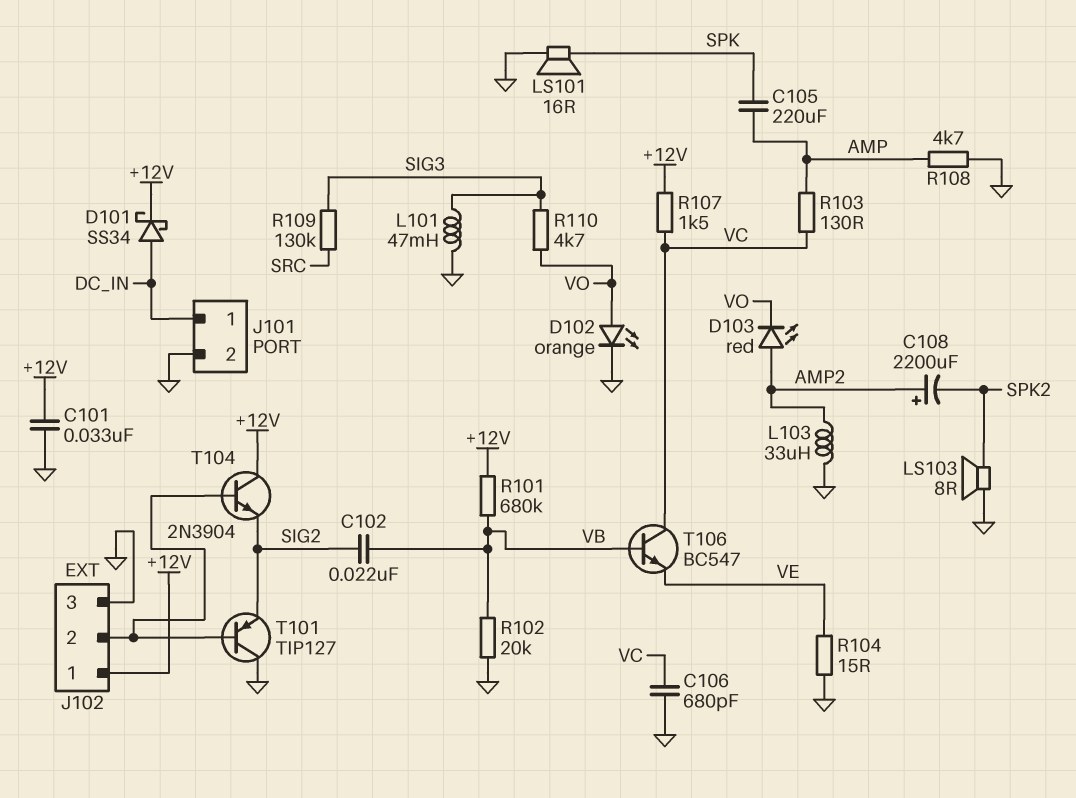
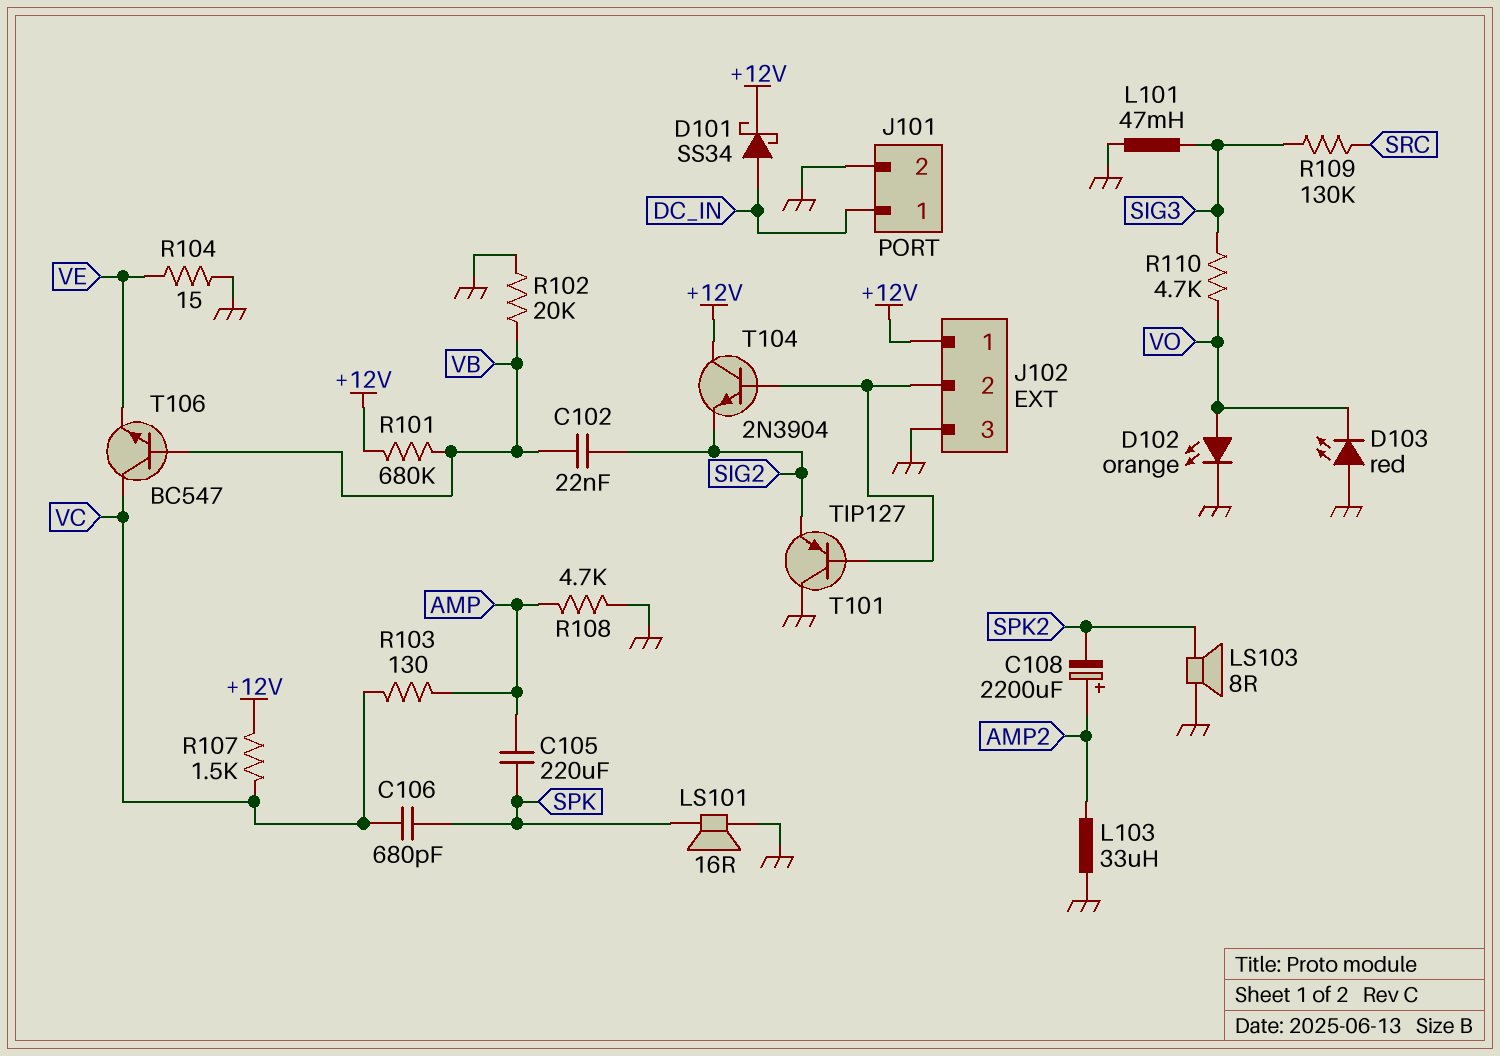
C101: 33nF (+12V, GND) -> none
C106: 680pF (GND, VC) -> 680pF (SPK, VC)
D103: LED red (A AMP2, K VO) -> LED red (A GND, K VO)

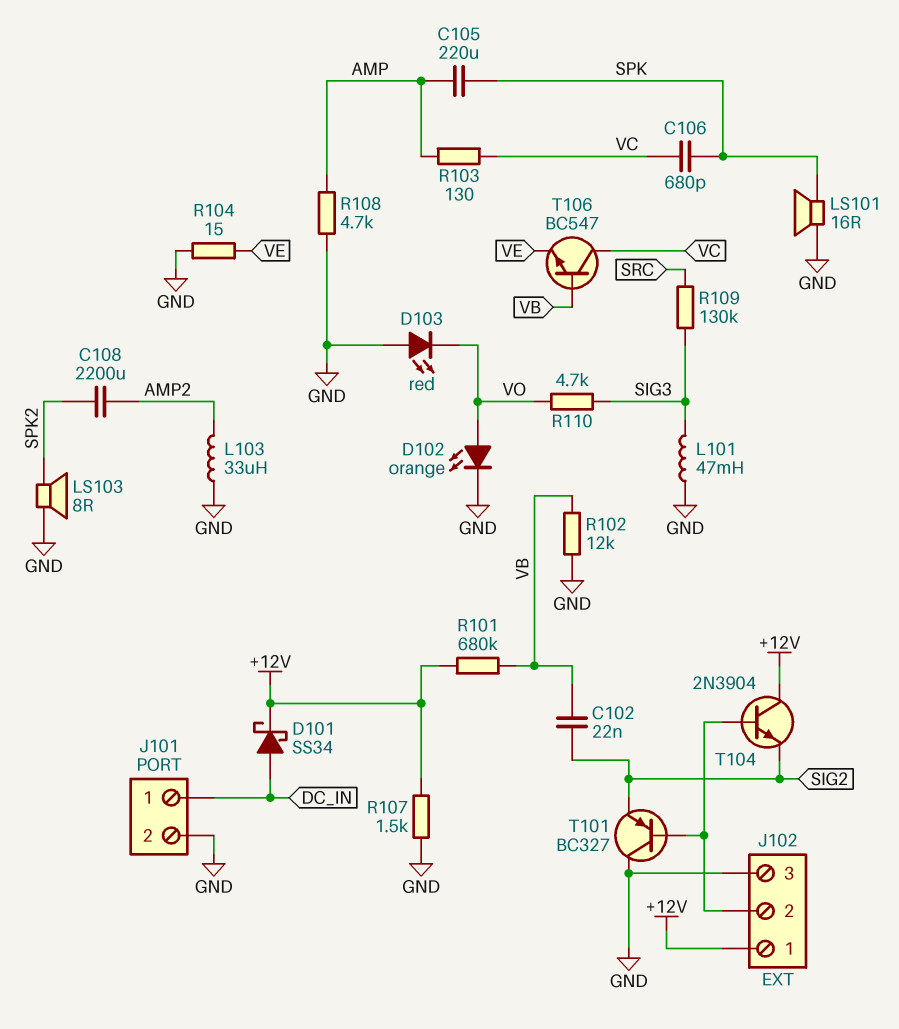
C108: 2200uF (plus AMP2, minus SPK2) -> 2200uF (AMP2, SPK2)
R102: 20k (GND, VB) -> 12k (GND, VB)
R107: 1.5k (+12V, VC) -> 1.5k (+12V, GND)
T101: PNP TIP127 (B J102/2, C GND, E SIG2) -> PNP BC327 (B J102/2, C GND, E SIG2)

